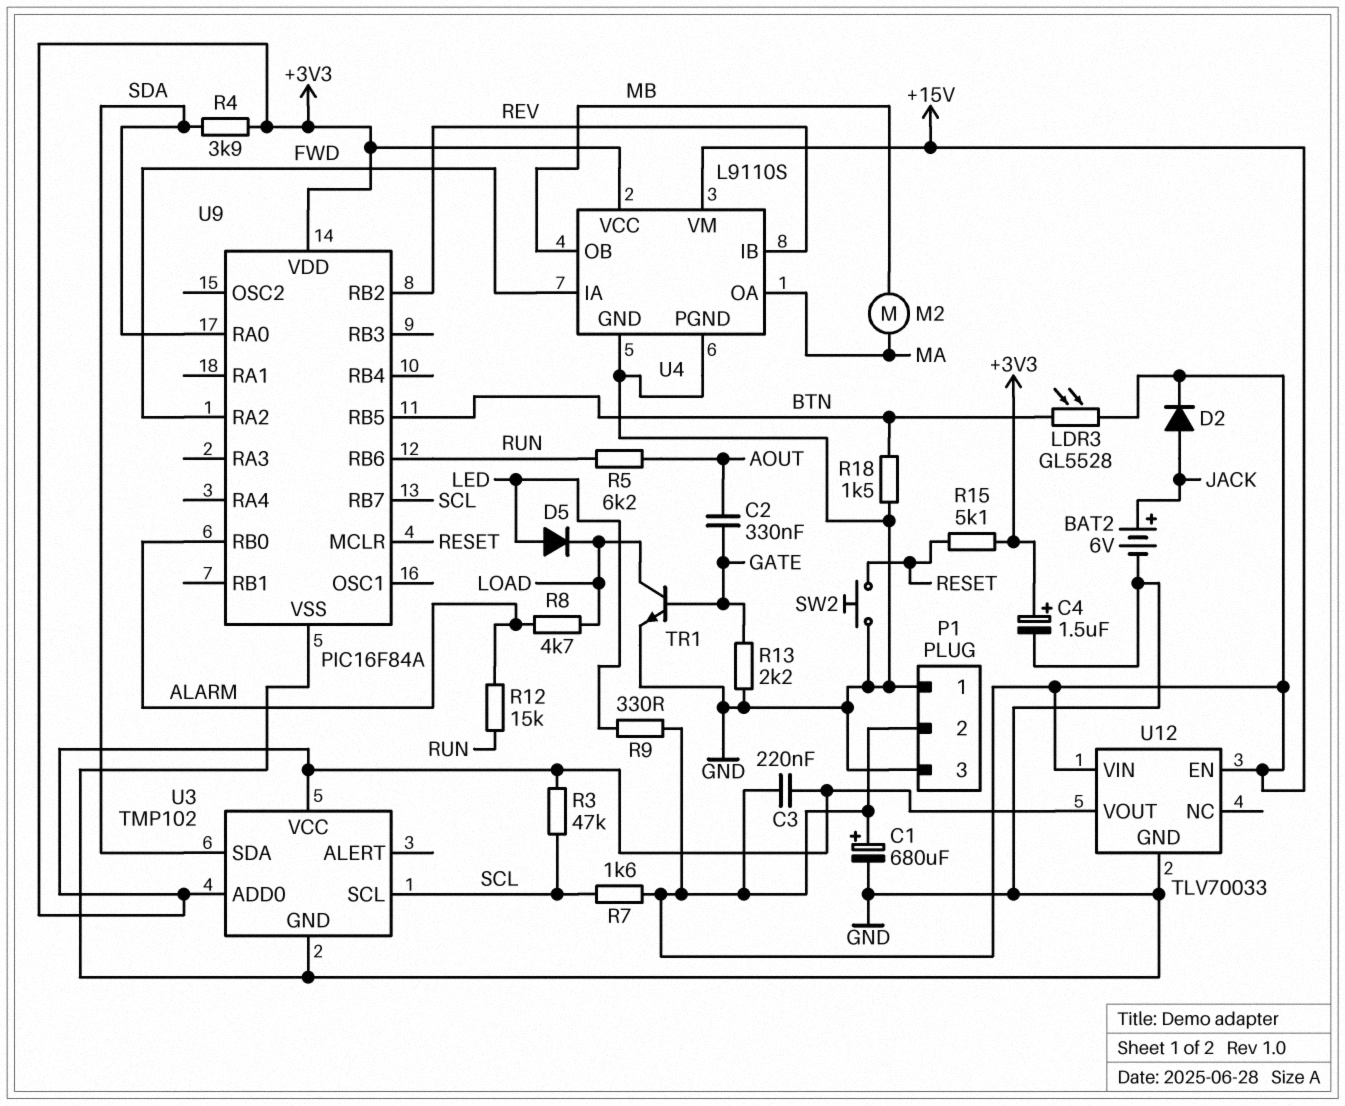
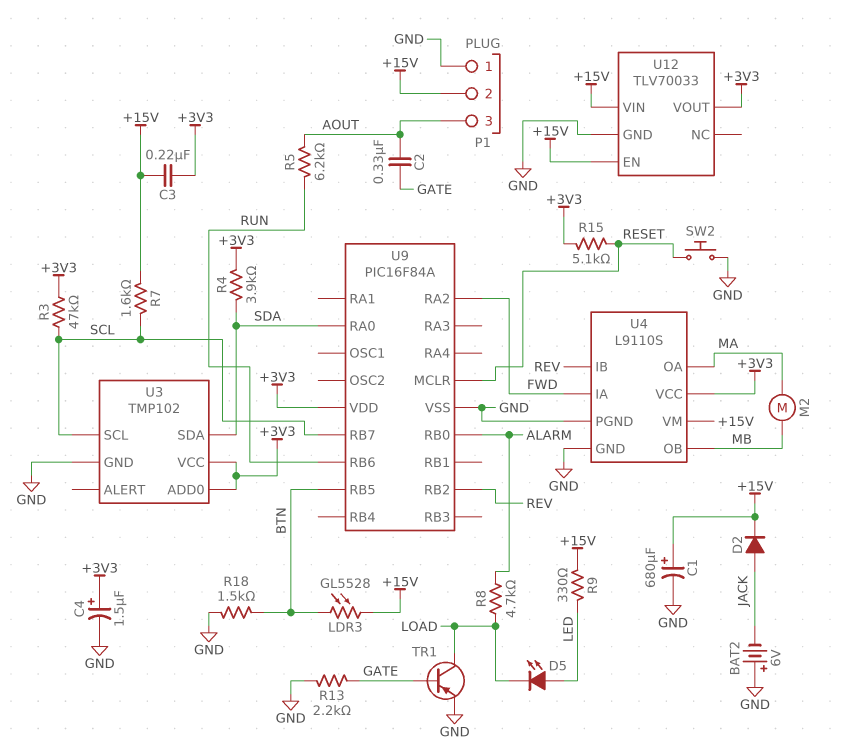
BAT2: 6V (plus JACK, minus GND) -> 6V (plus GND, minus JACK)
D5: diode (A LED, K LOAD) -> LED (A LED, K LOAD)
P1 pin 3: GND -> AOUT
R12: 15k (ALARM, RUN) -> none
TR1: NPN (B GATE, C LOAD, E GND) -> PNP (B GATE, C LOAD, E GND)

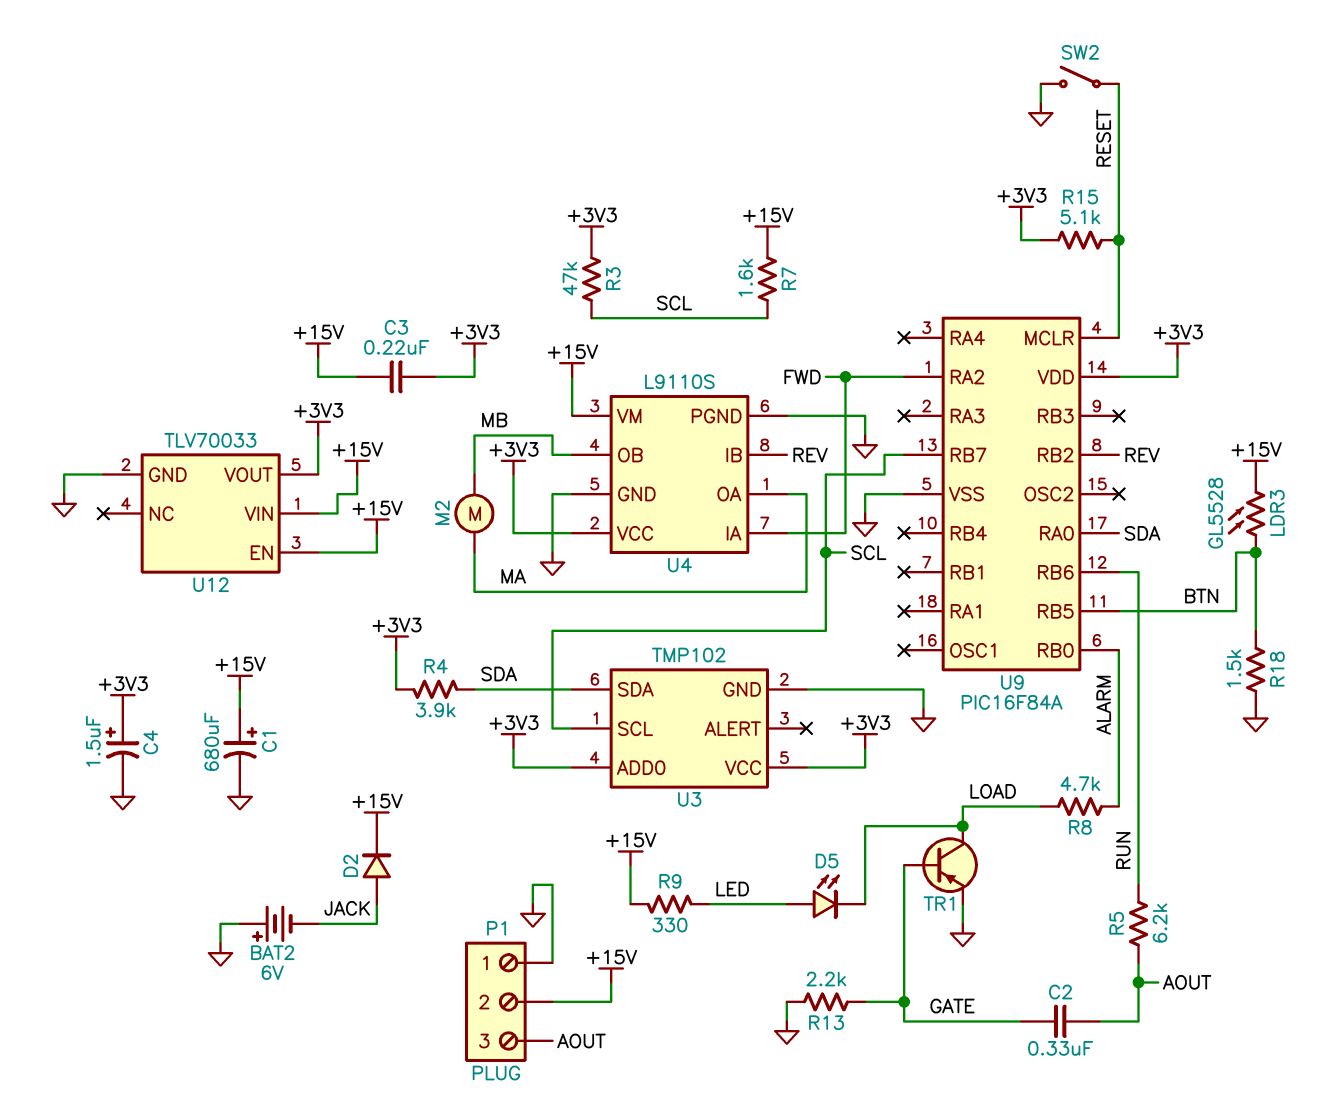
SW2: button (GND, RESET) -> switch (GND, RESET)

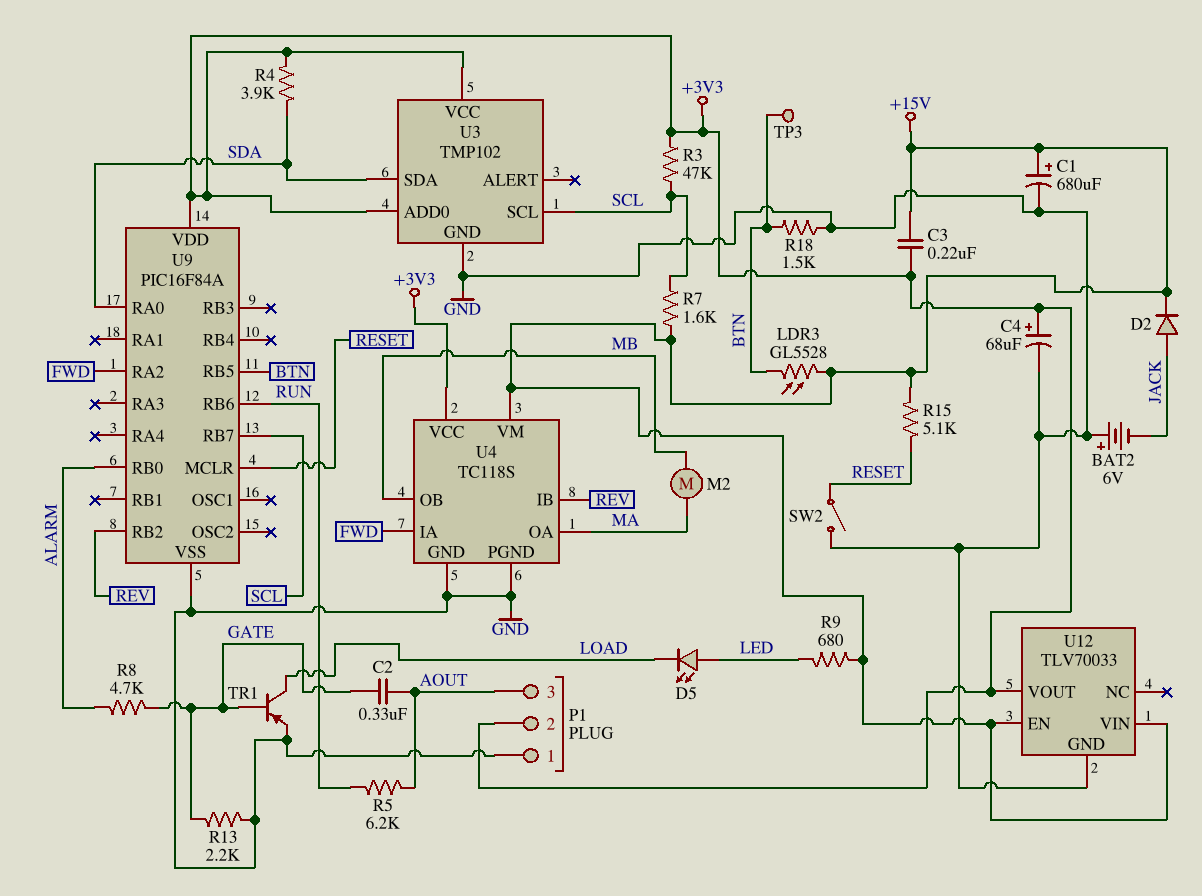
C4: 1.5uF (plus +3V3, minus GND) -> 68uF (plus +3V3, minus GND)
P1 pin 2: +15V -> +3V3
R8: 4.7k (ALARM, LOAD) -> 4.7k (ALARM, GATE)
R9: 330 (+15V, LED) -> 680 (+15V, LED)
R15: 5.1k (+3V3, RESET) -> 5.1k (+15V, RESET)
TP3: none -> test point (BTN)
U4: L9110S -> TC118S

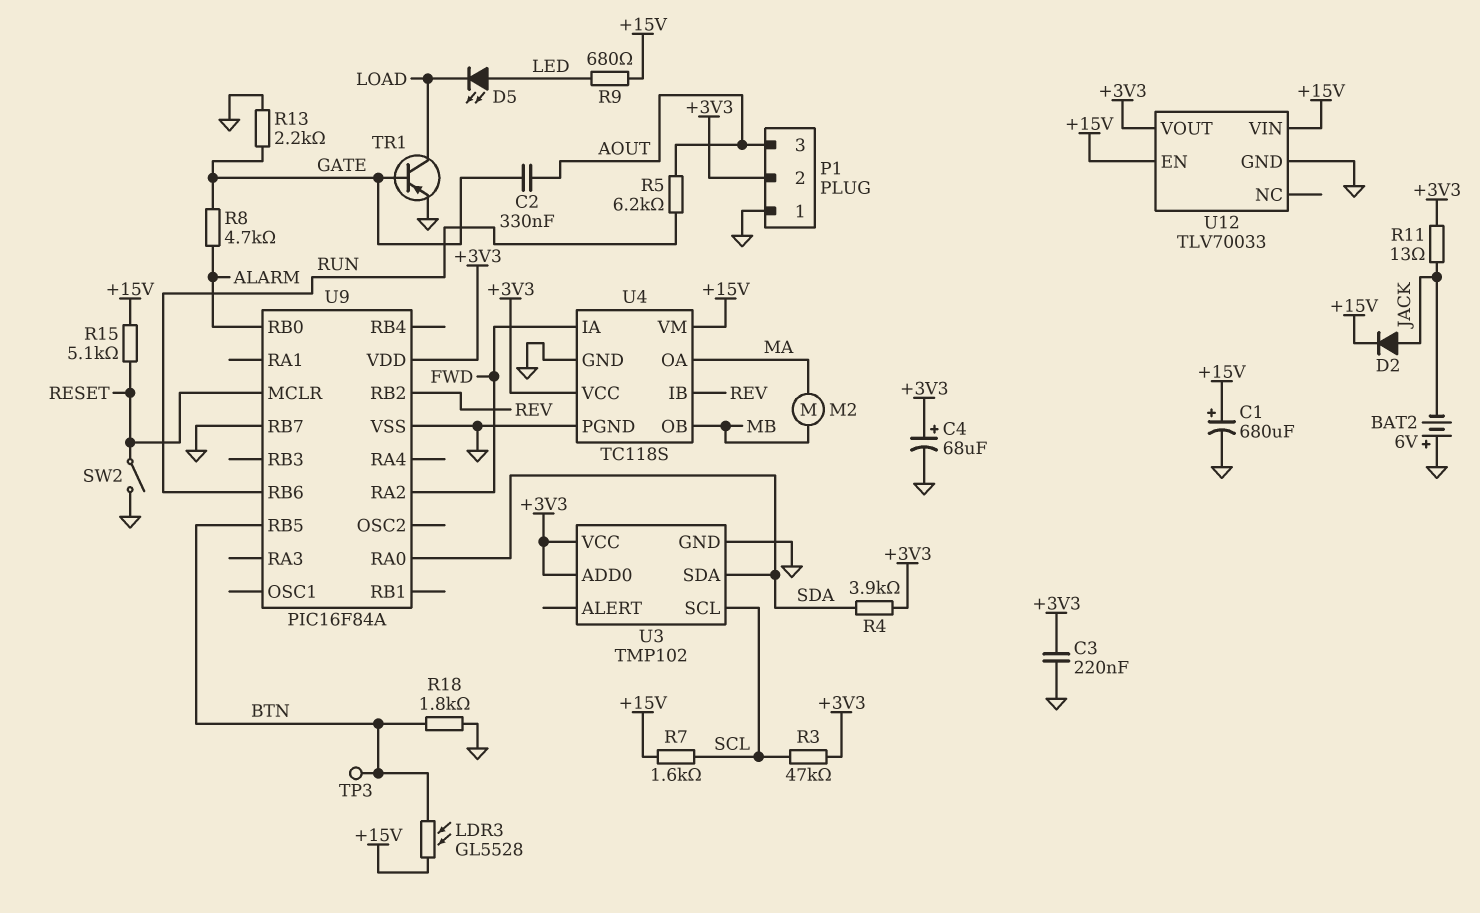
C3: 220nF (+3V3, +15V) -> 220nF (+3V3, GND)
R11: none -> 13 (+3V3, JACK)
R18: 1.5k (BTN, GND) -> 1.8k (BTN, GND)
U9 pin RB7: SCL -> GND

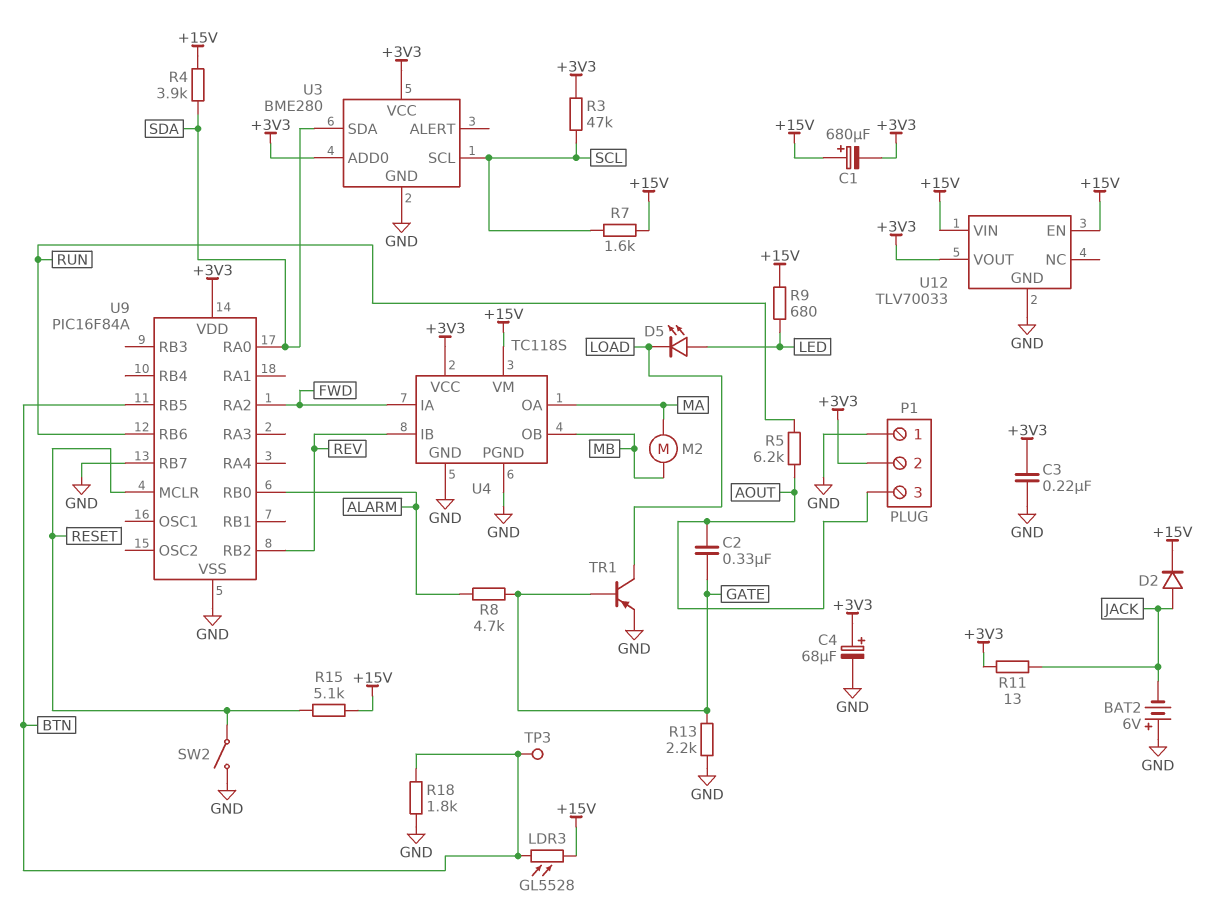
C1: 680uF (plus +15V, minus GND) -> 680uF (plus +15V, minus +3V3)
R4: 3.9k (+3V3, SDA) -> 3.9k (+15V, SDA)
U3: TMP102 -> BME280

